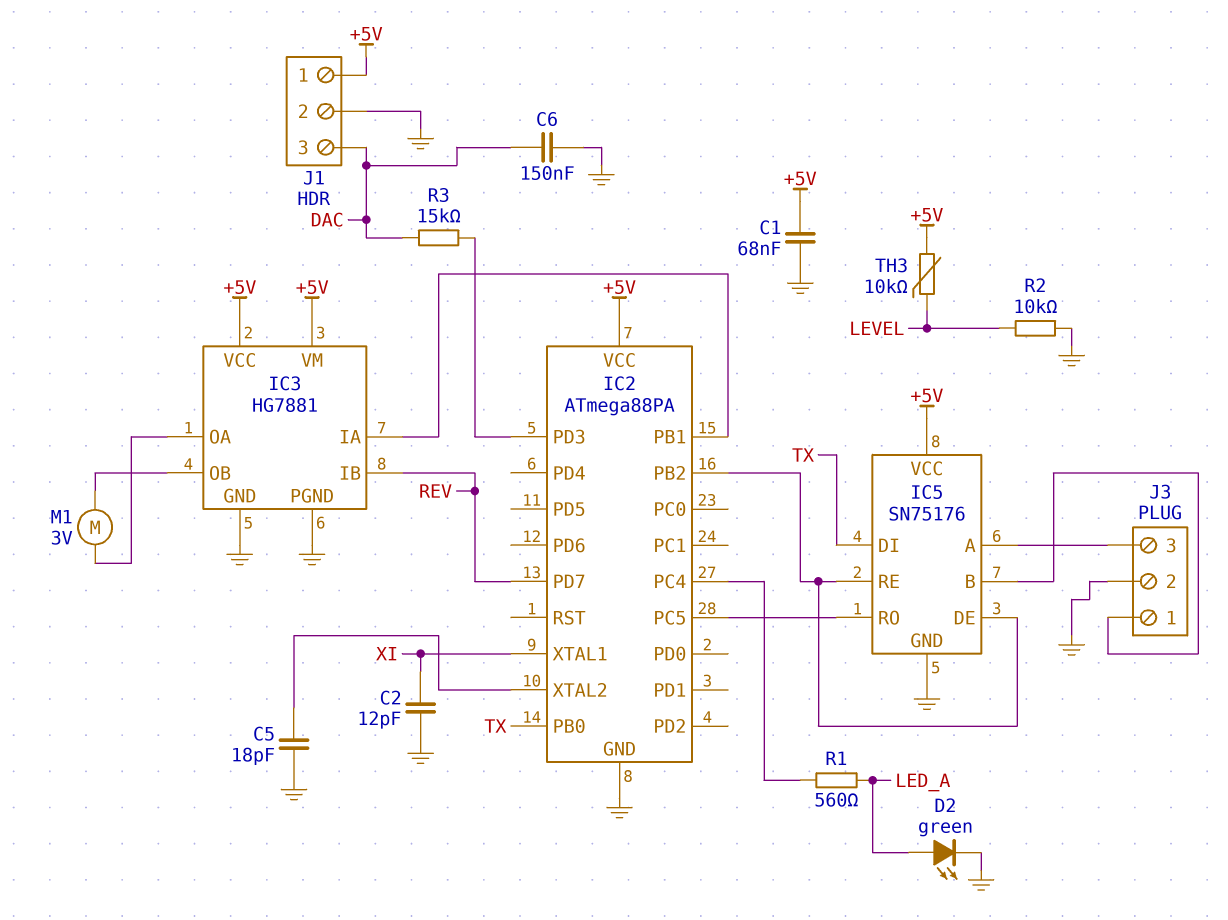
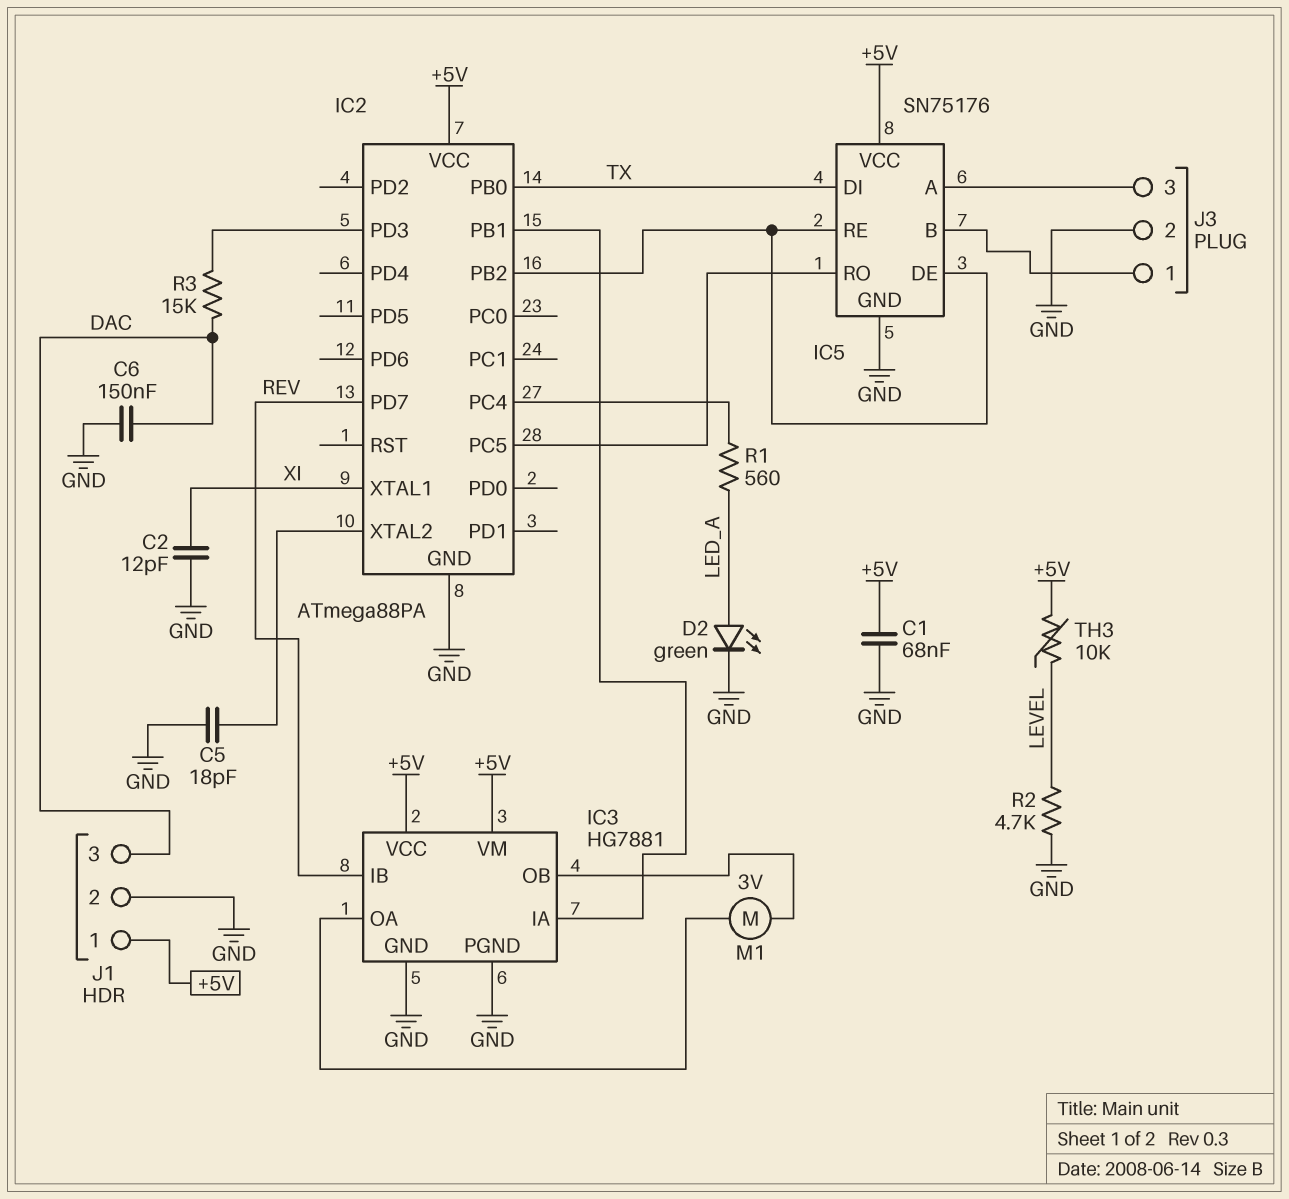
R2: 10k (GND, LEVEL) -> 4.7k (GND, LEVEL)

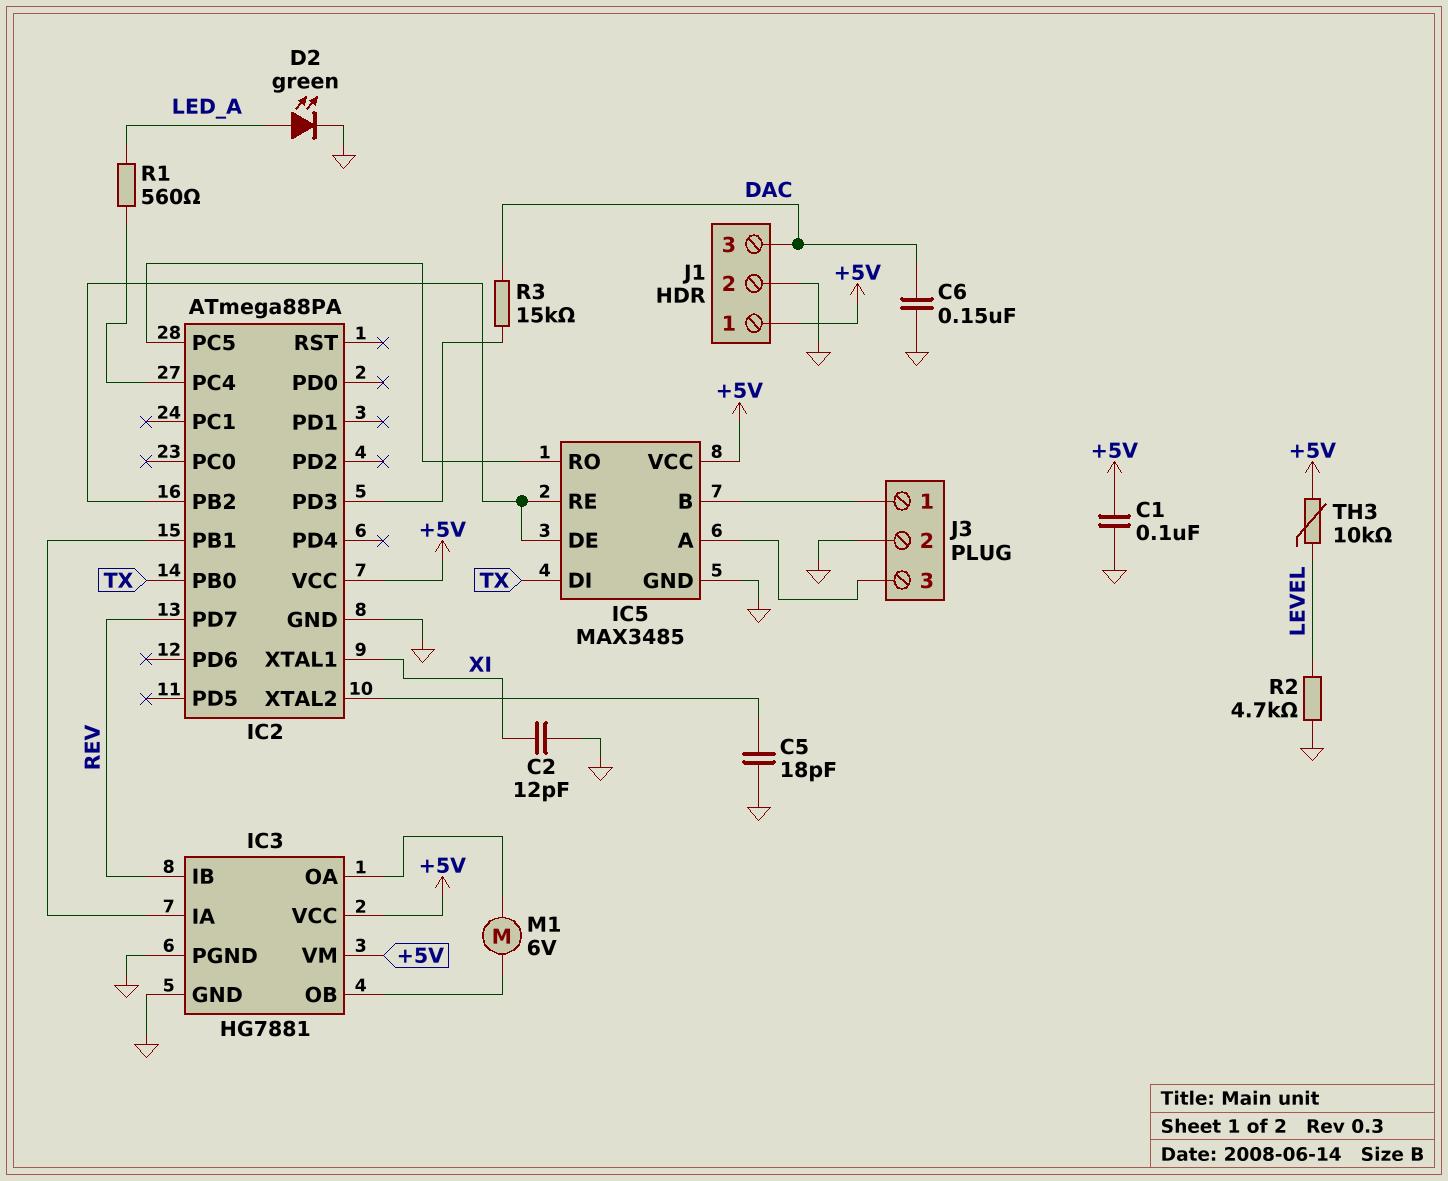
C1: 68nF (+5V, GND) -> 100nF (+5V, GND)
IC5: SN75176 -> MAX3485
M1: motor 3V (IC3/OA, IC3/OB) -> motor 6V (IC3/OA, IC3/OB)

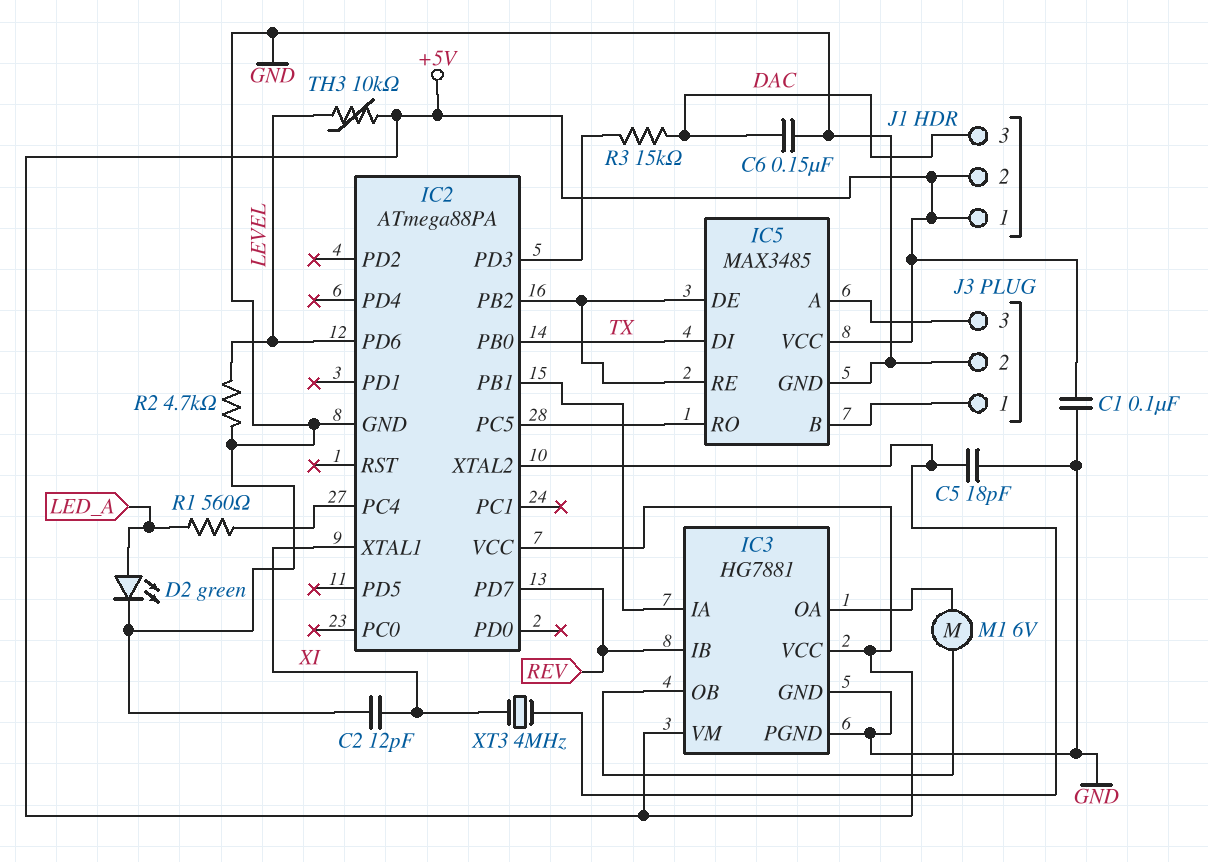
IC2 pin PD6: none -> LEVEL
J1 pin 2: GND -> +5V
XT3: none -> 4MHz (IC2/XTAL2, XI)

